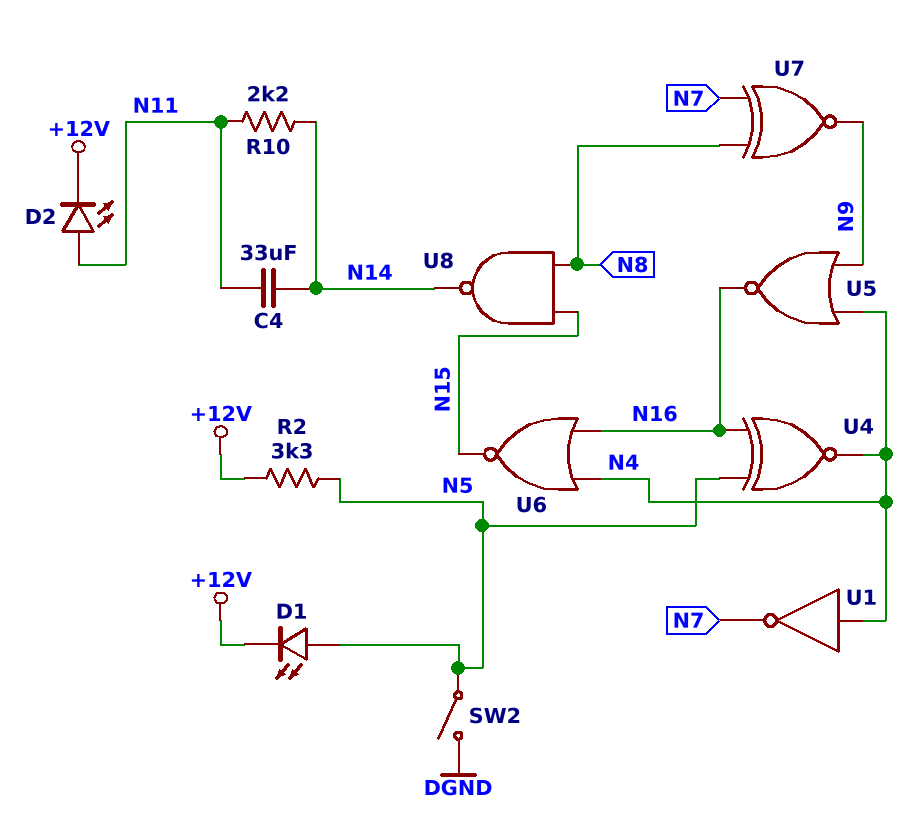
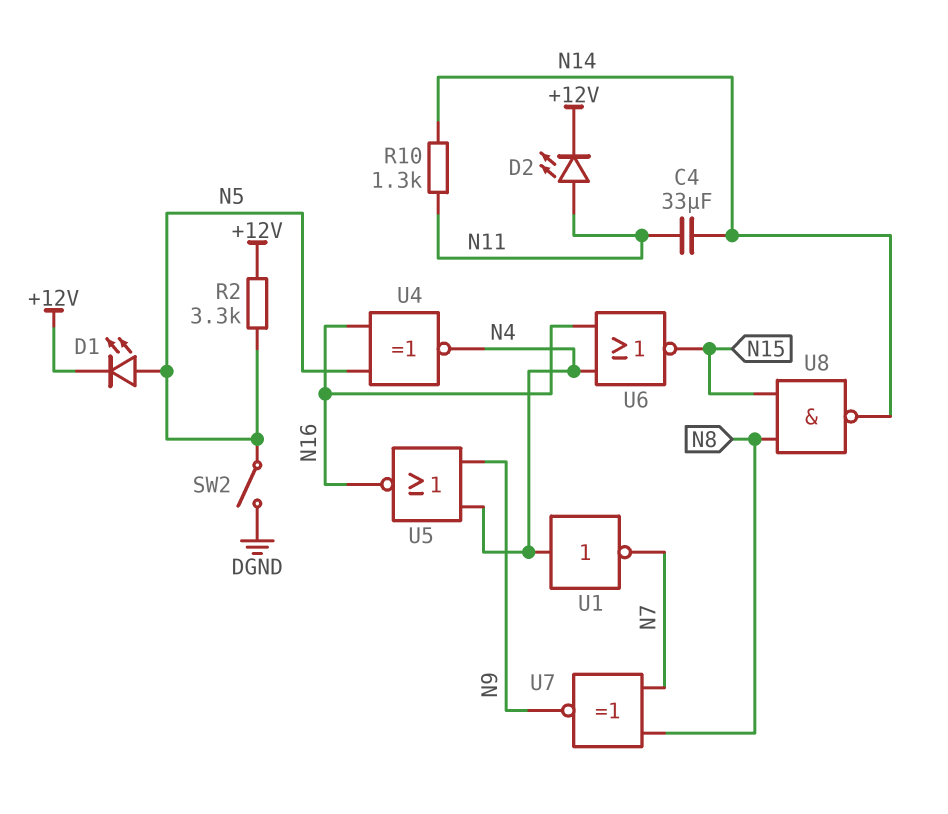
R10: 2.2k (N11, N14) -> 1.3k (N11, N14)

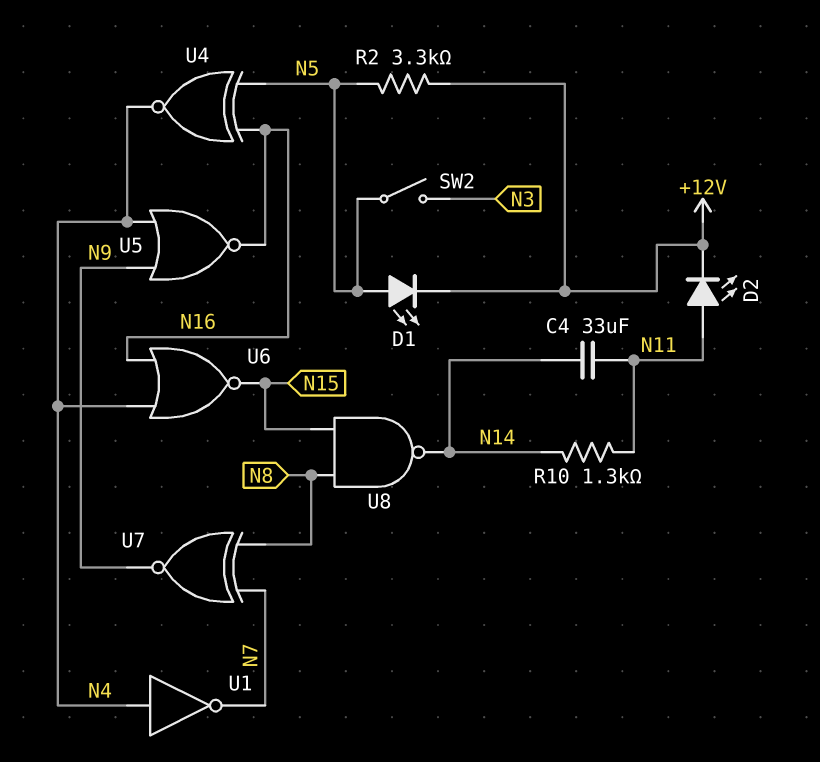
SW2: switch (DGND, N5) -> switch (N3, N5)

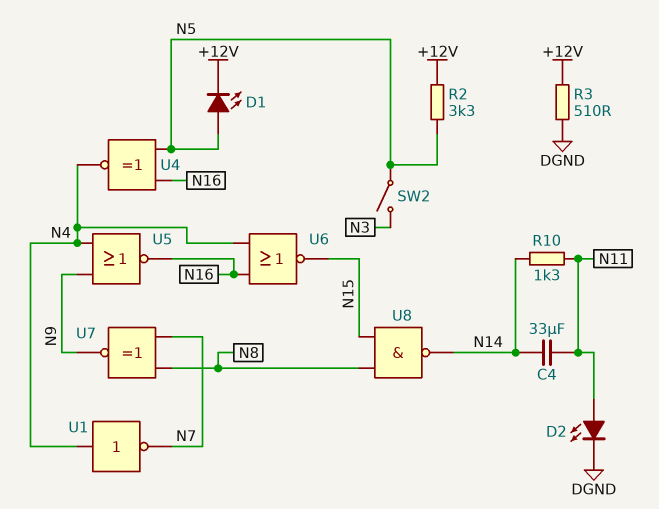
D2: LED (A N11, K +12V) -> LED (A N11, K DGND)
R3: none -> 510 (+12V, DGND)

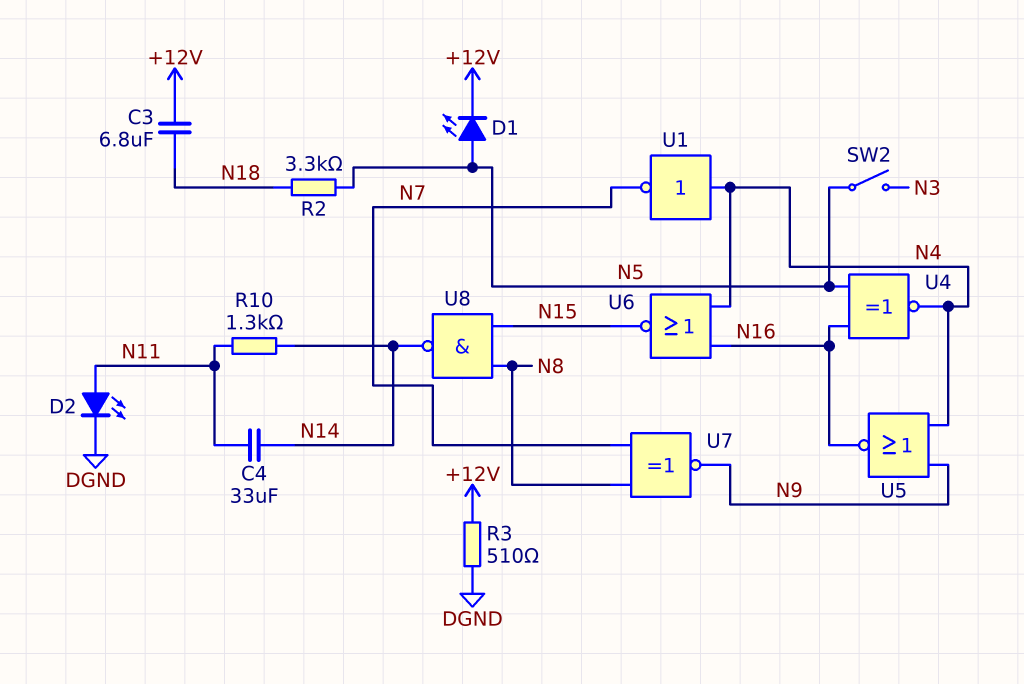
C3: none -> 6.8uF (+12V, N18)
R2: 3.3k (+12V, N5) -> 3.3k (N5, N18)

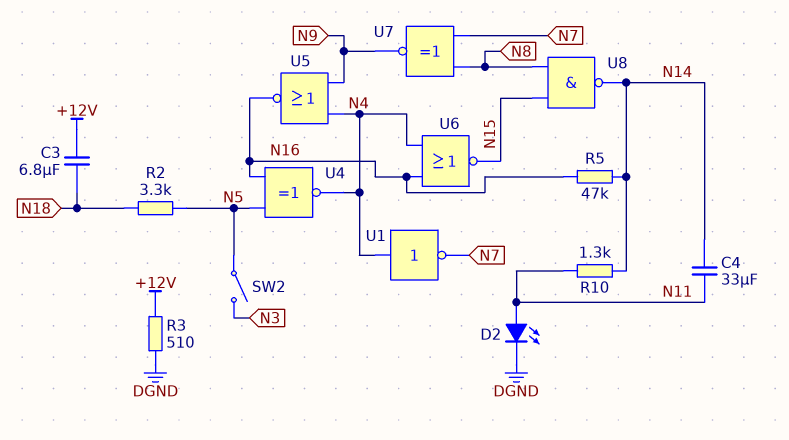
D1: LED (A N5, K +12V) -> none
R5: none -> 47k (N14, N16)

